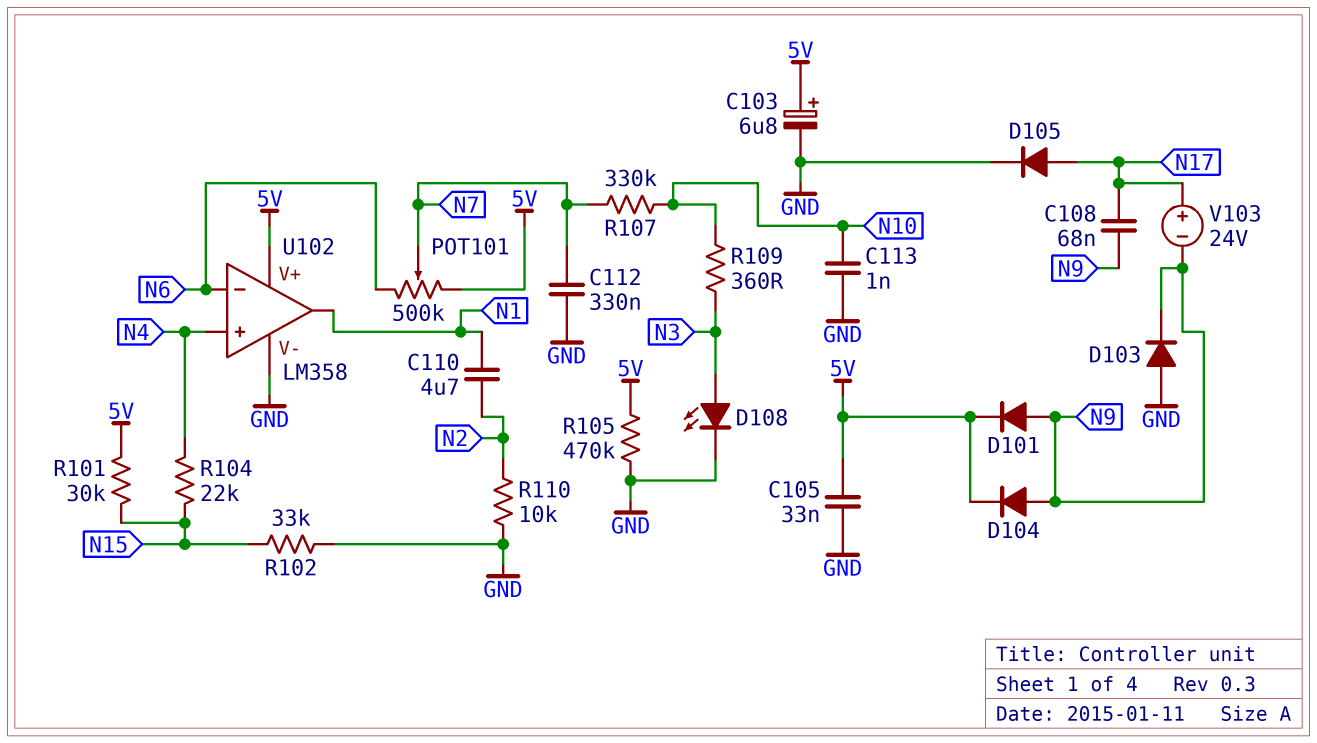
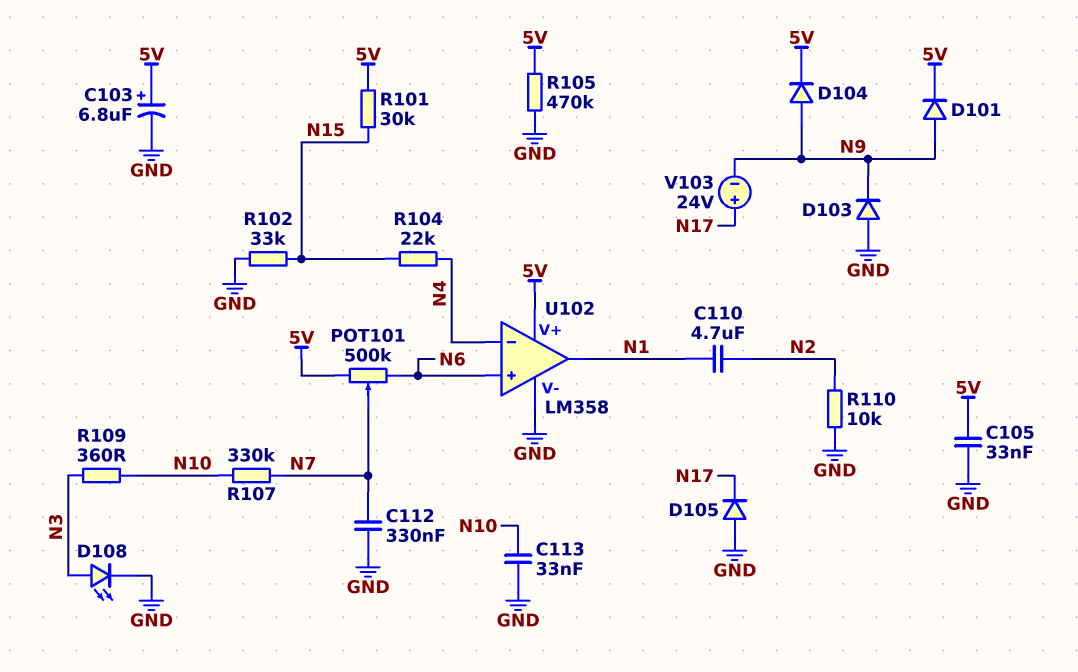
C108: 68nF (N9, N17) -> none
C113: 1nF (GND, N10) -> 33nF (GND, N10)
D105: diode (A N17, K GND) -> diode (A GND, K N17)
U102 pin in+: N4 -> N6
U102 pin in-: N6 -> N4

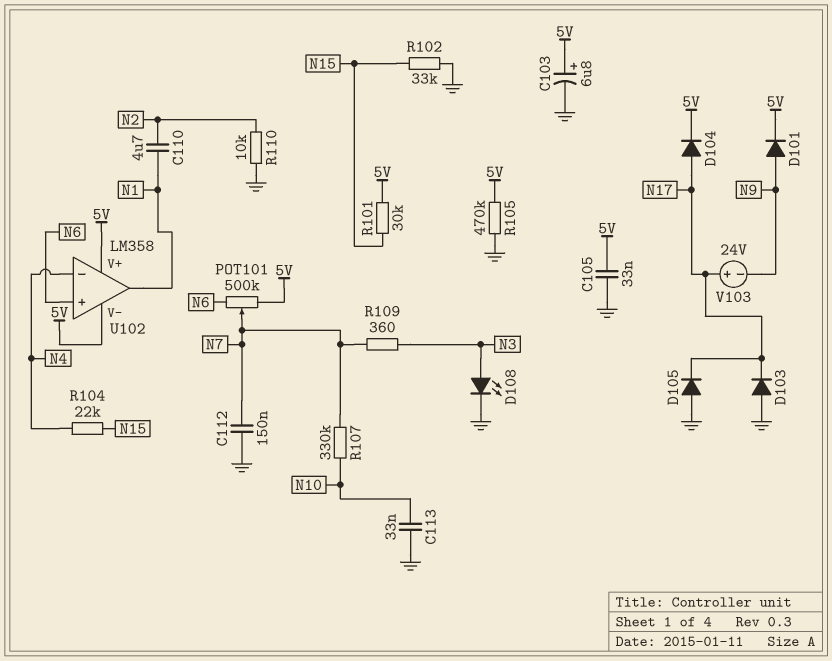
C112: 330nF (GND, N7) -> 150nF (GND, N7)
D103: diode (A GND, K N9) -> diode (A GND, K N17)
D104: diode (A N9, K 5V) -> diode (A N17, K 5V)
R109: 360 (N3, N10) -> 360 (N3, N7)
U102 pin V-: GND -> 5V

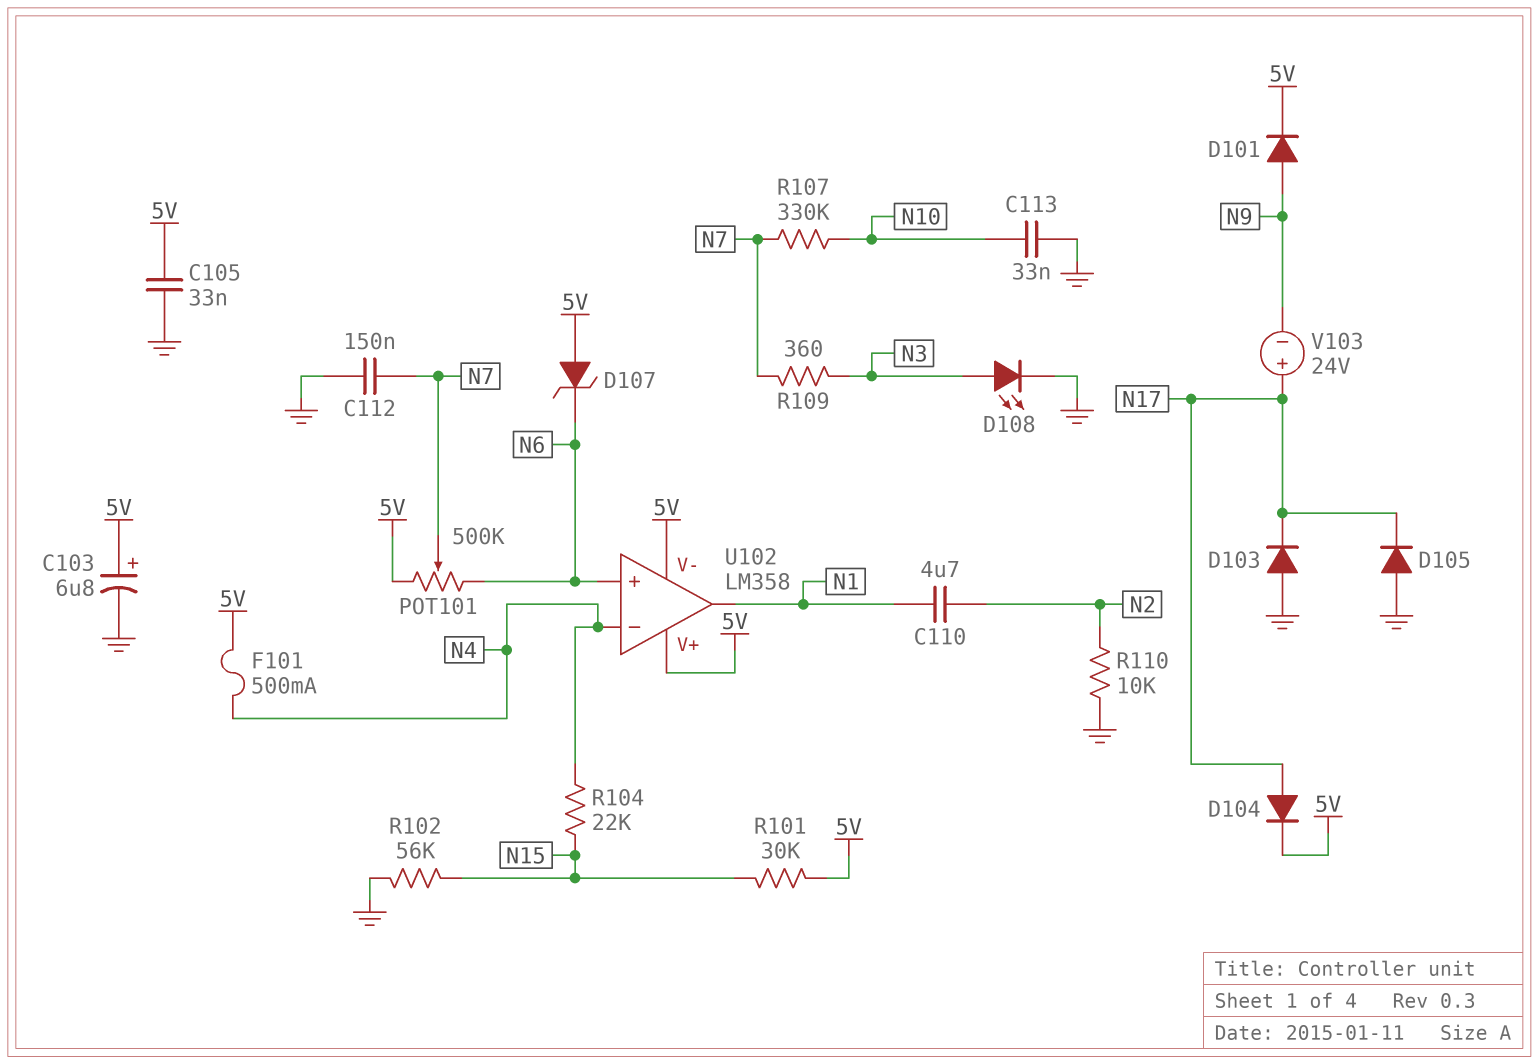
D107: none -> zener (A 5V, K N6)
F101: none -> 500mA (5V, N4)
R102: 33k (GND, N15) -> 56k (GND, N15)
R105: 470k (5V, GND) -> none

